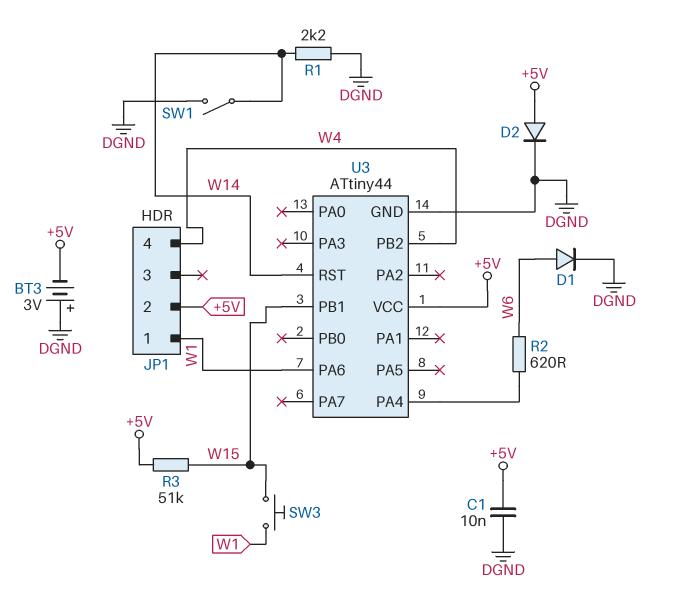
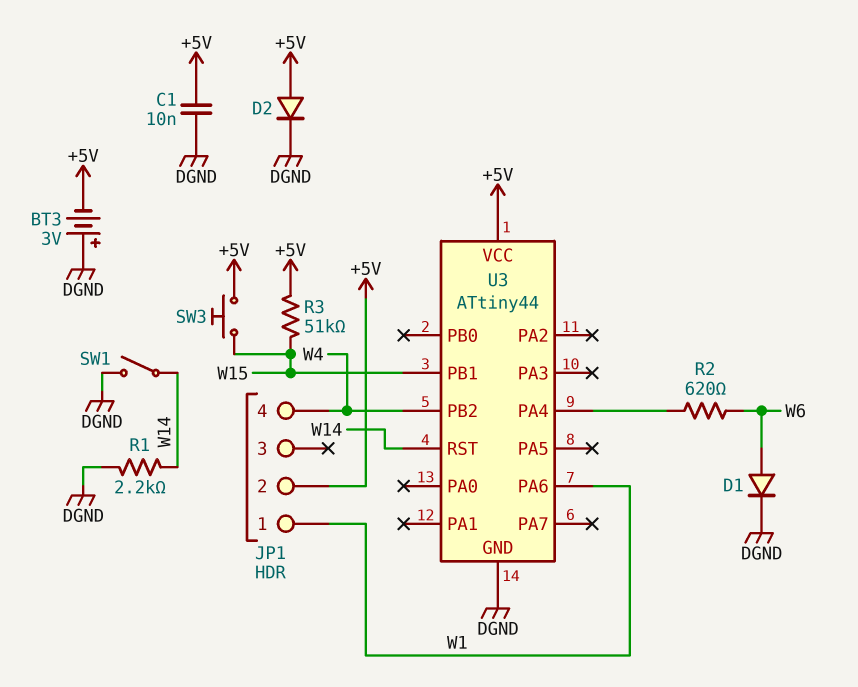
SW3: button (W1, W15) -> button (+5V, W15)

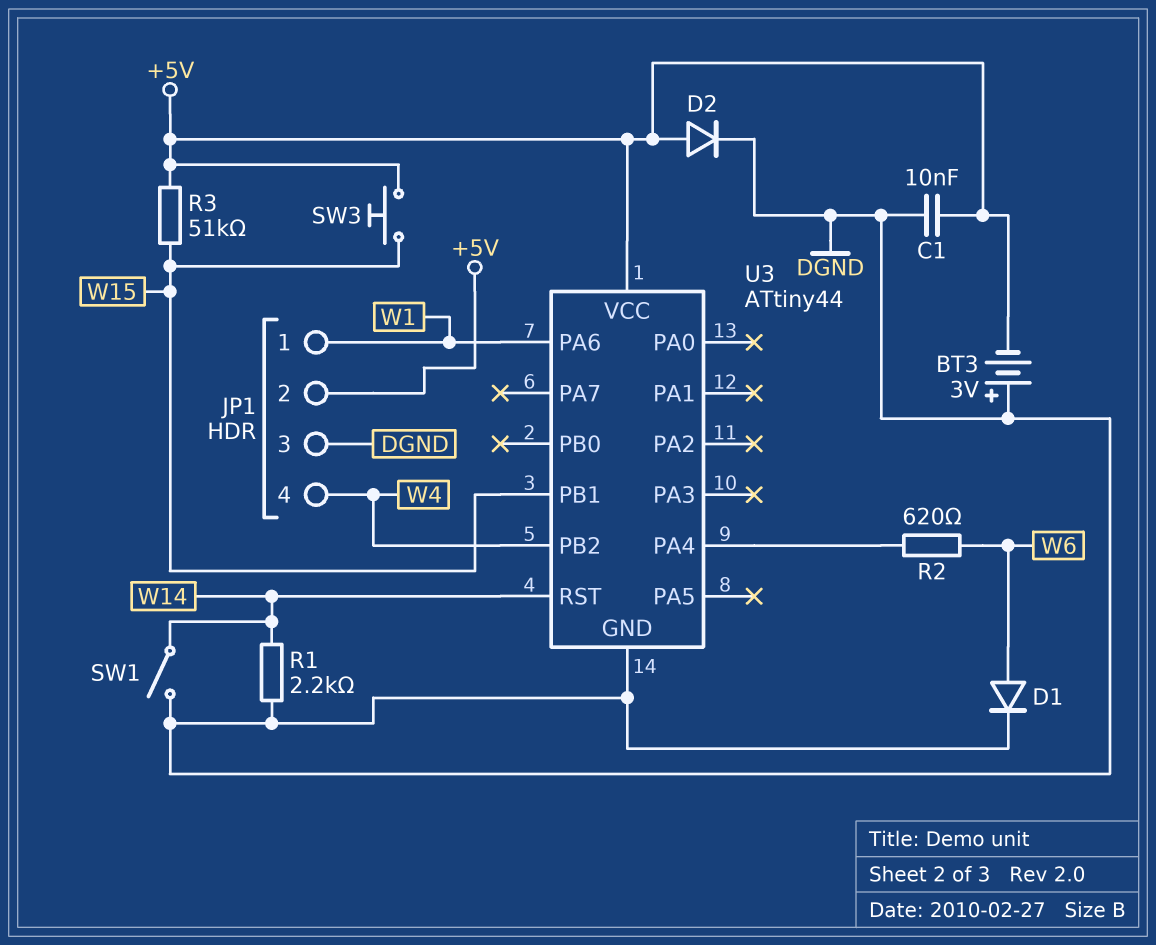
JP1 pin 3: none -> DGND

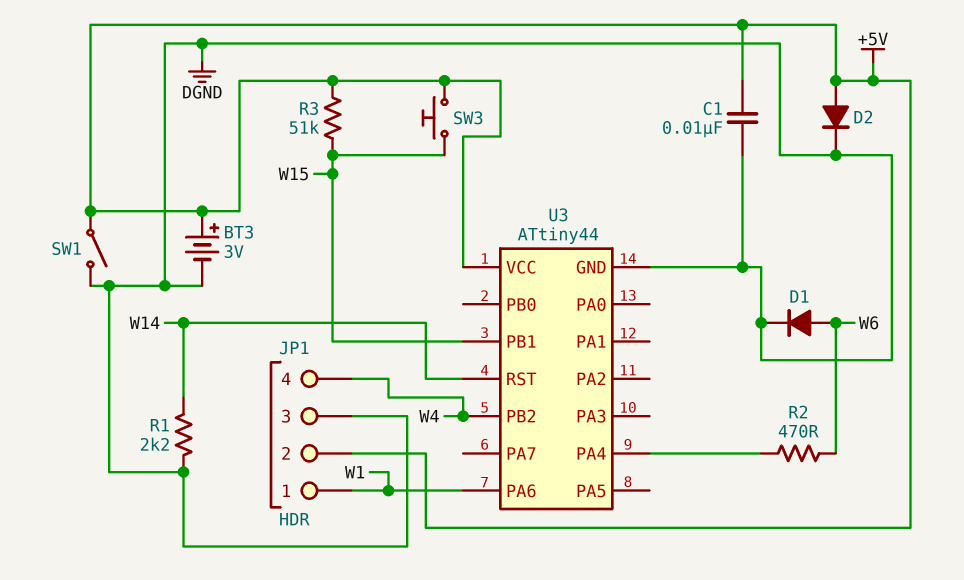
BT3: 3V (plus DGND, minus +5V) -> 3V (plus +5V, minus DGND)
R2: 620 (U3/PA4, W6) -> 470 (U3/PA4, W6)
SW1: switch (DGND, W14) -> switch (+5V, DGND)

